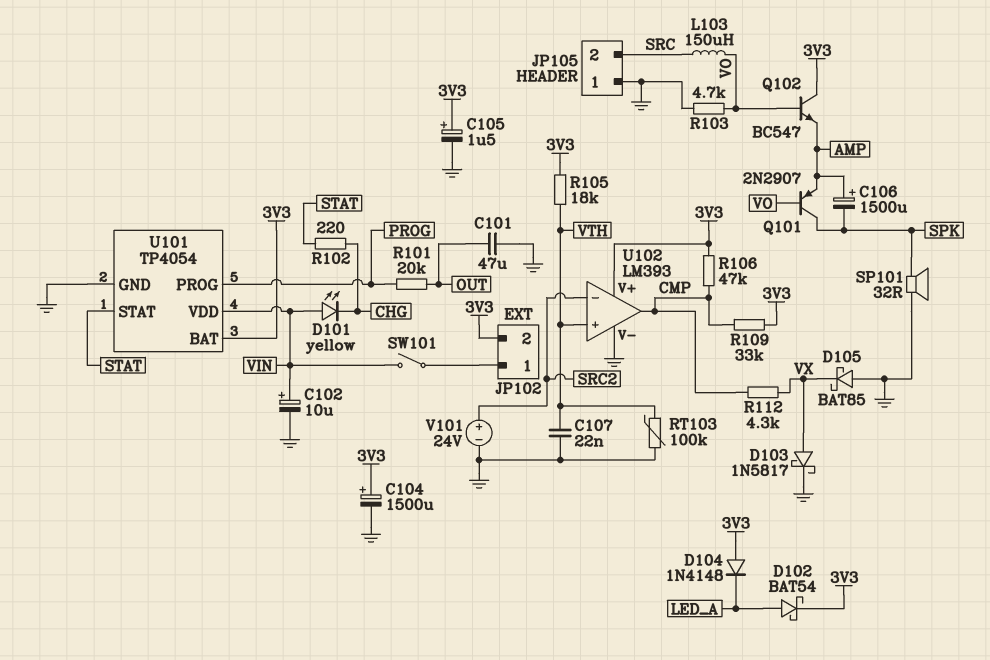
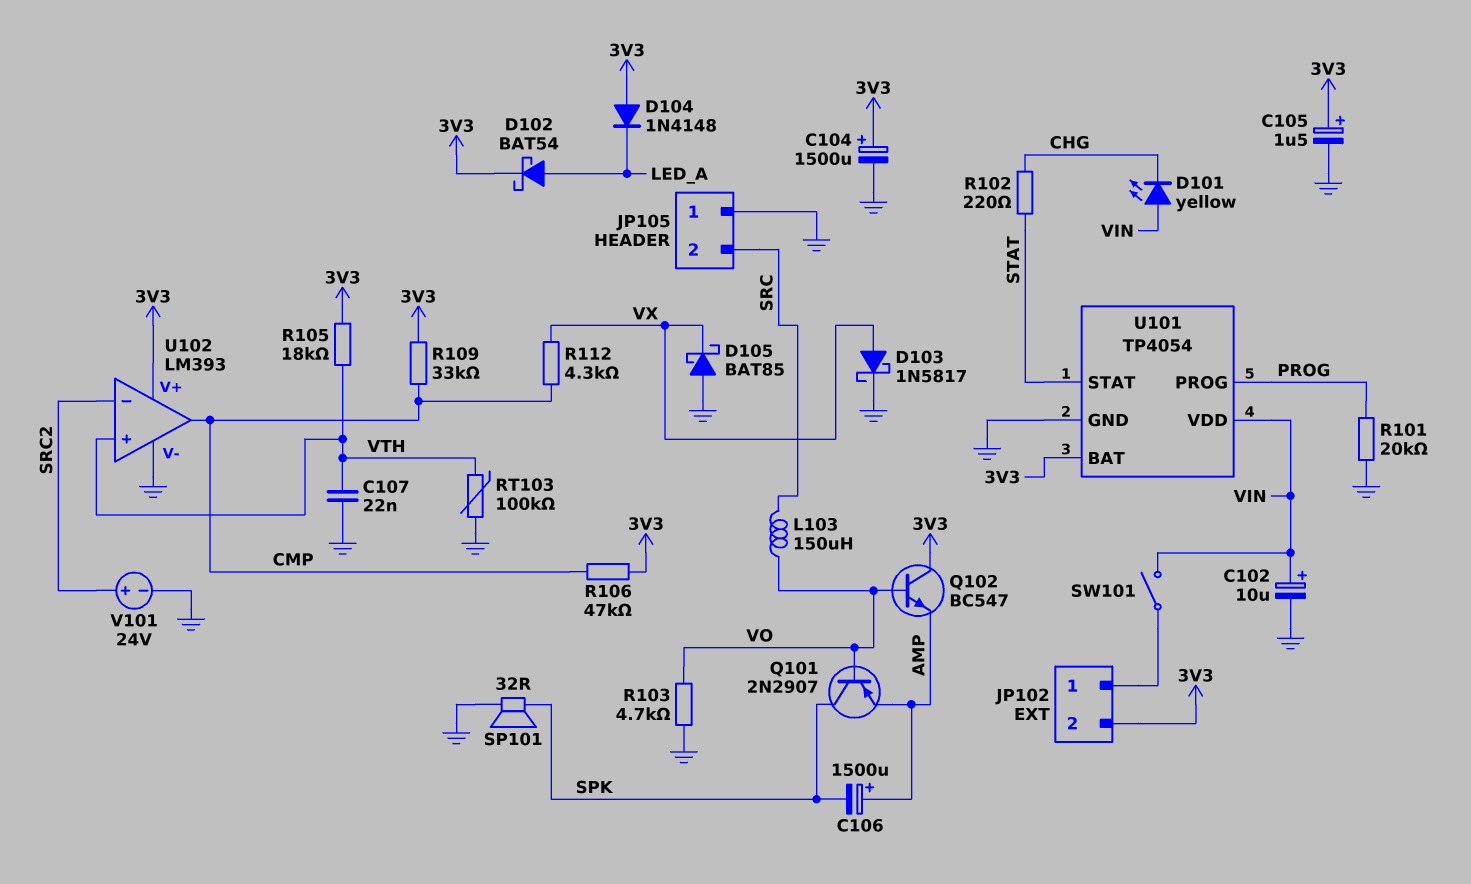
C101: 47uF (GND, OUT) -> none
R101: 20k (OUT, PROG) -> 20k (GND, PROG)

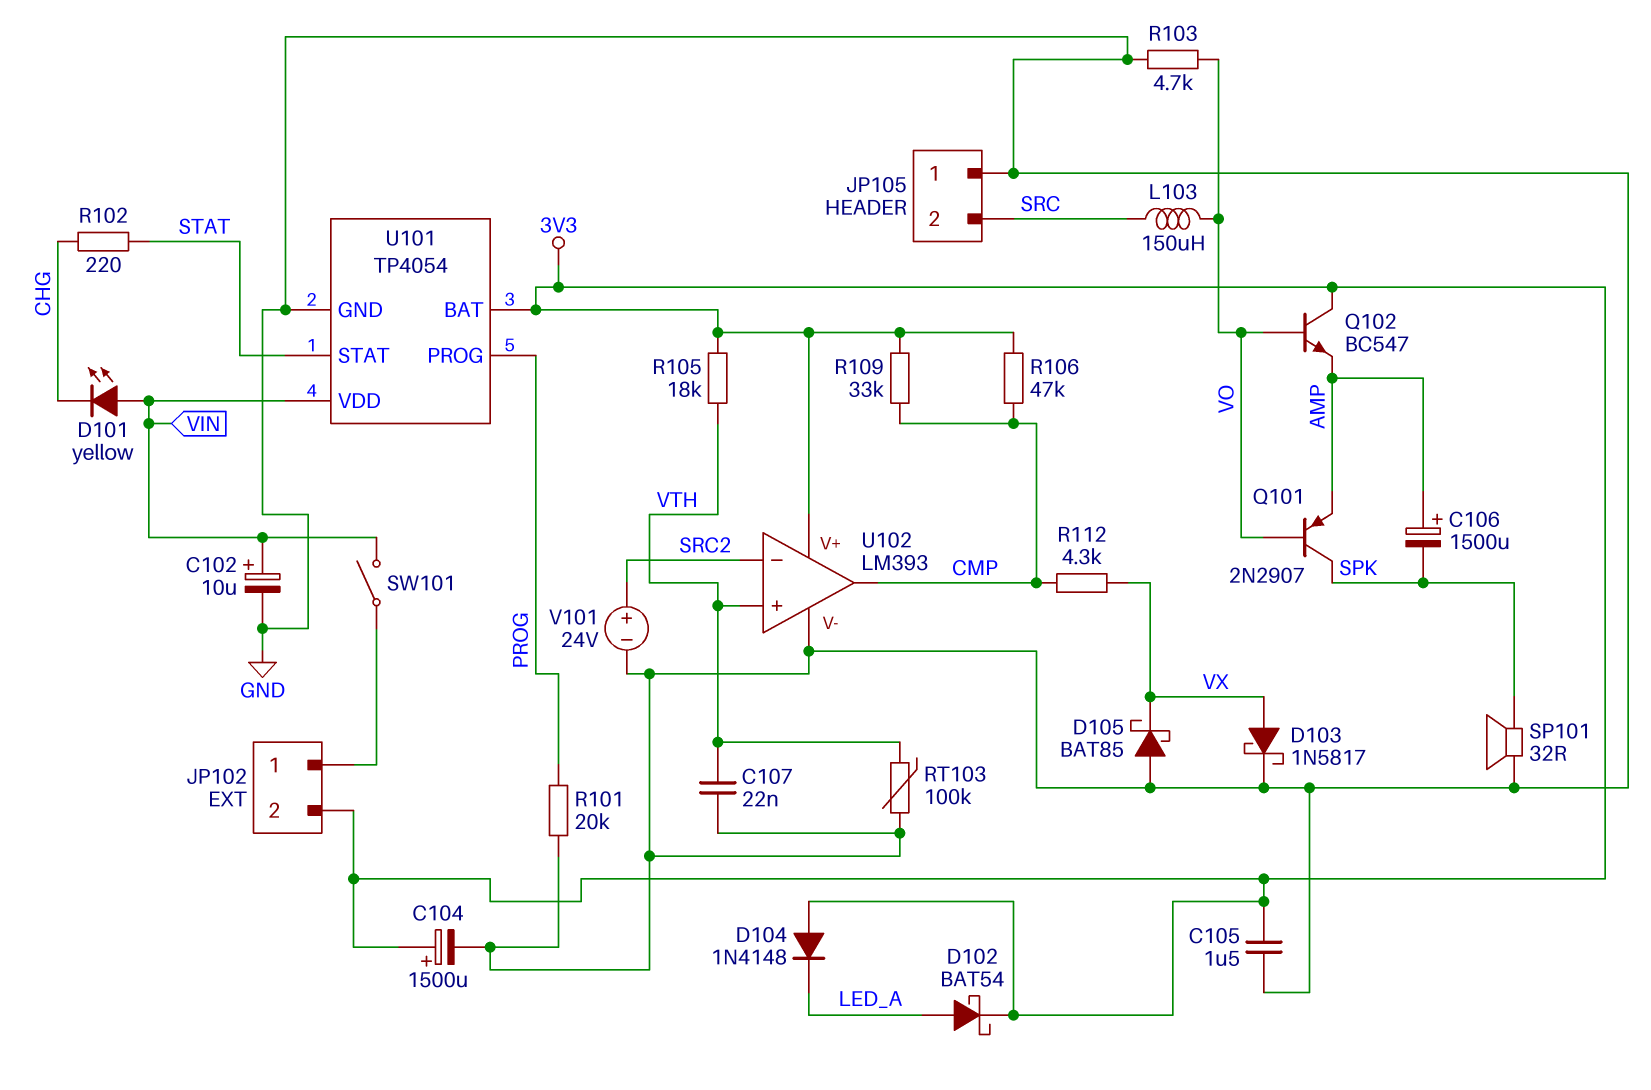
C105: 1.5uF (plus 3V3, minus GND) -> 1.5uF (3V3, GND)

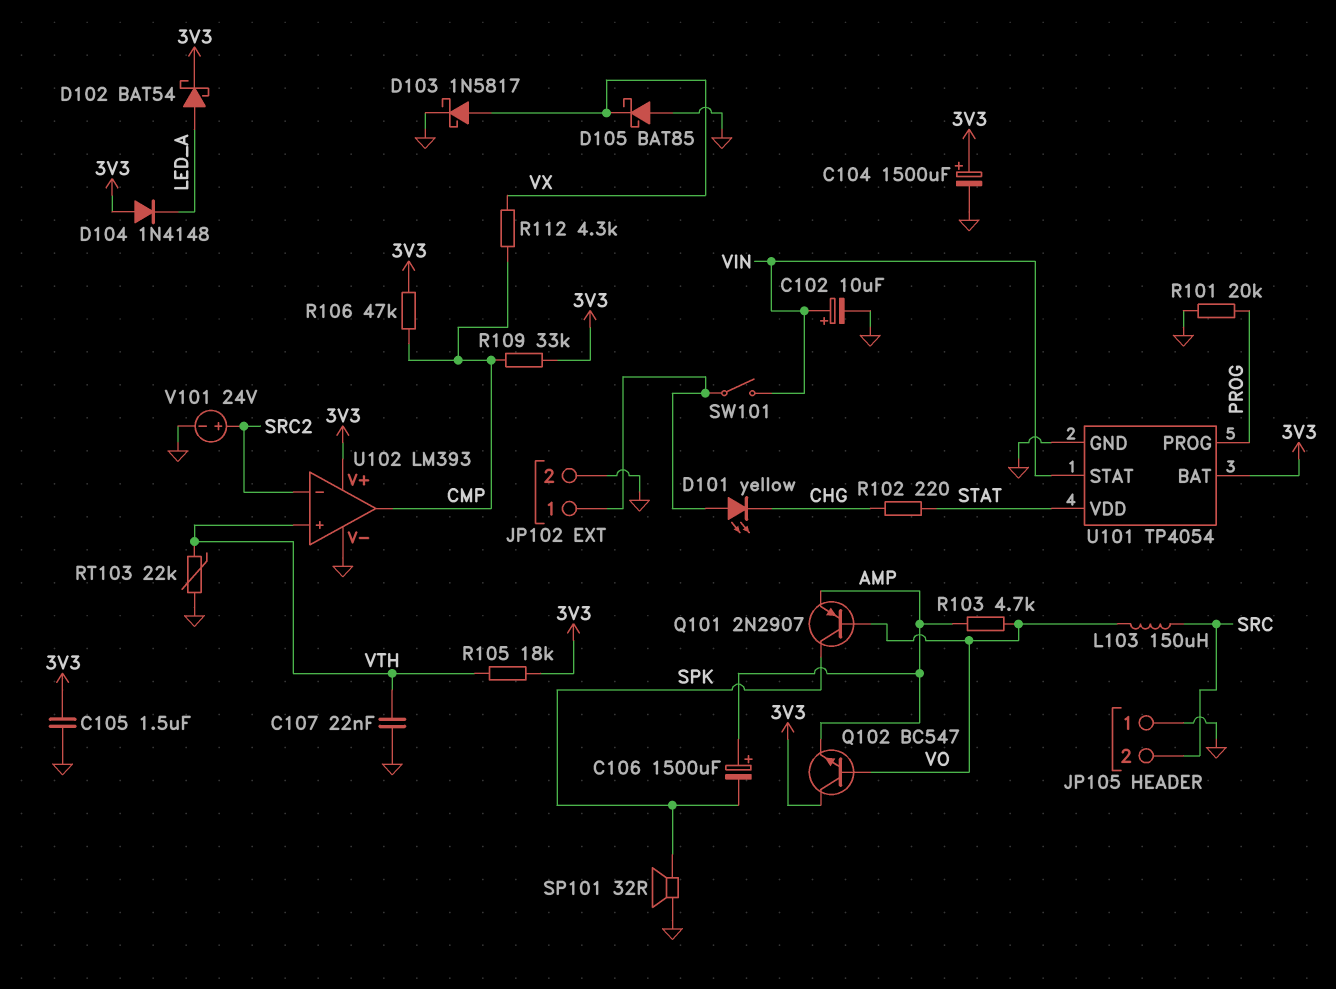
D101: LED yellow (A VIN, K CHG) -> LED yellow (A JP102/1, K CHG)
JP102 pin 2: 3V3 -> GND
R103: 4.7k (GND, VO) -> 4.7k (AMP, VO)
RT103: 100k (GND, VTH) -> 22k (GND, VTH)
U101 pin STAT: STAT -> VIN
U101 pin VDD: VIN -> STAT

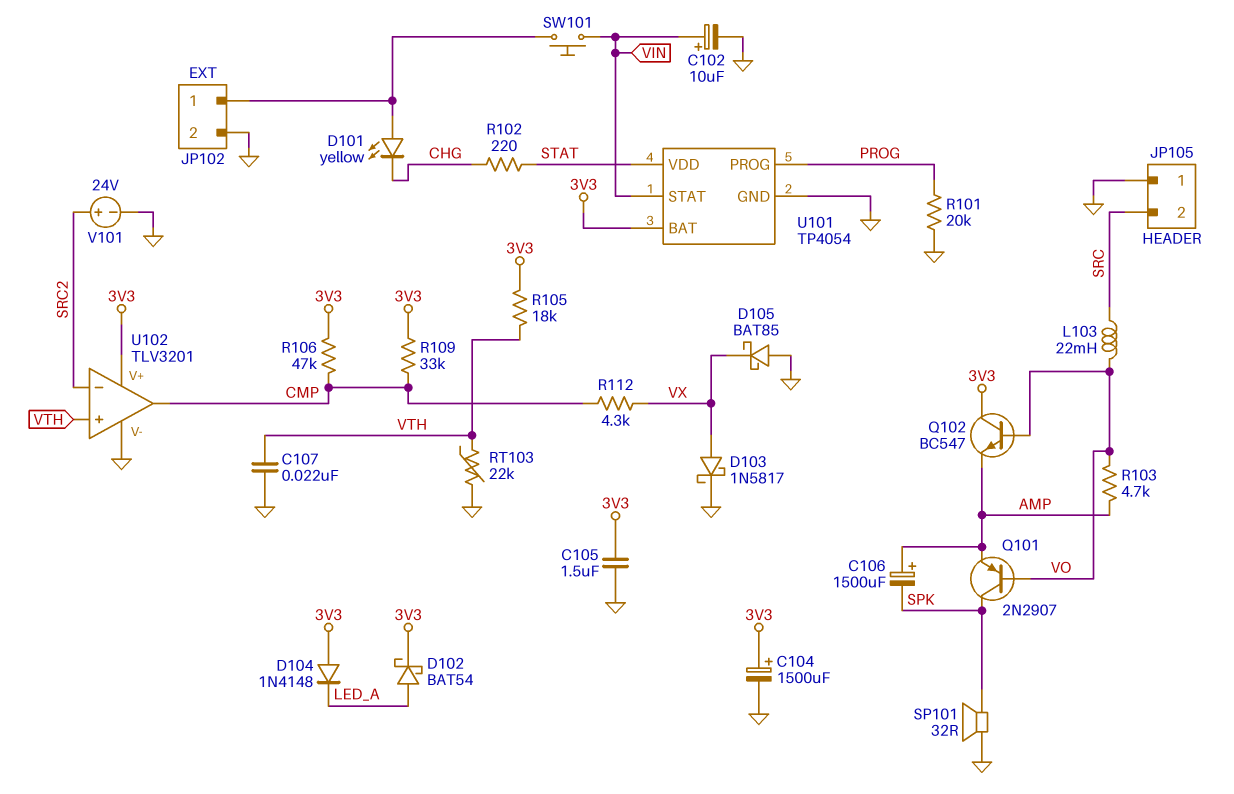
L103: 150uH (SRC, VO) -> 22mH (SRC, VO)
SW101: switch (JP102/1, VIN) -> button (JP102/1, VIN)
U102: LM393 -> TLV3201

